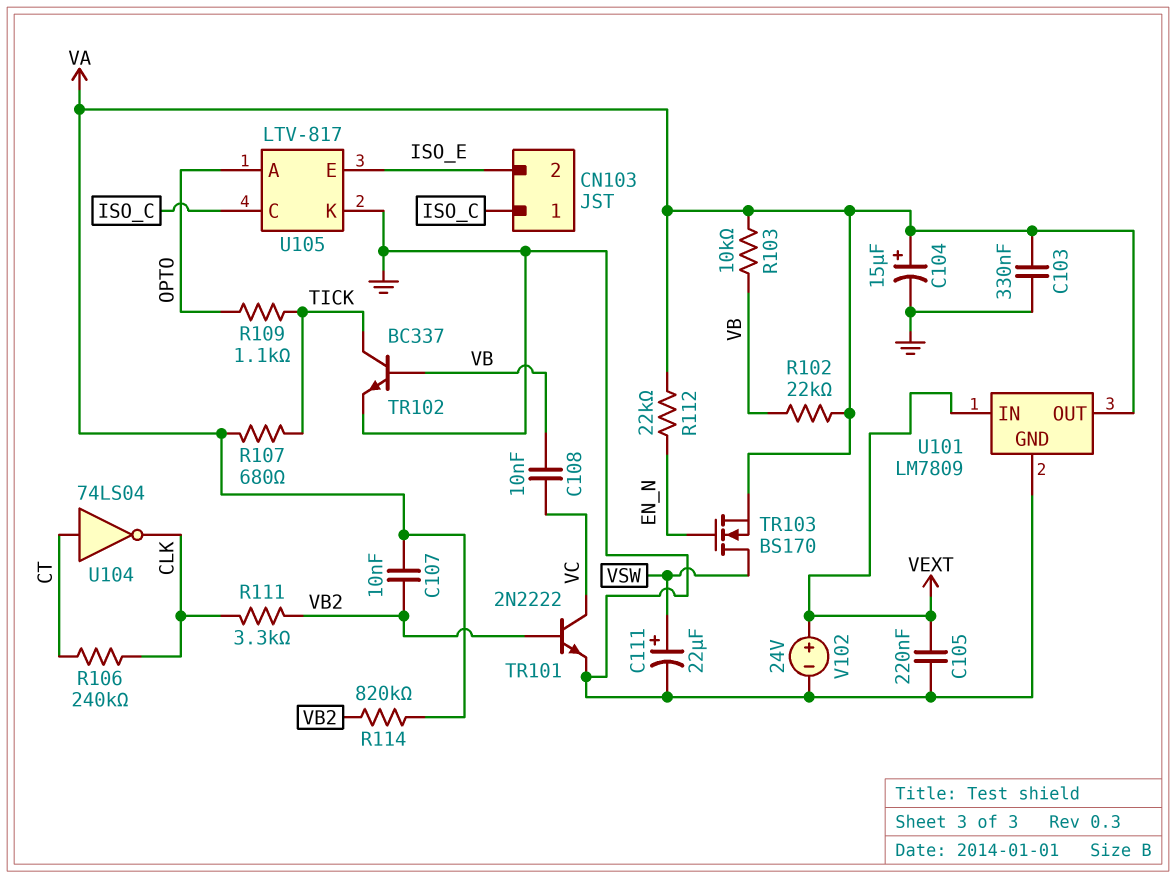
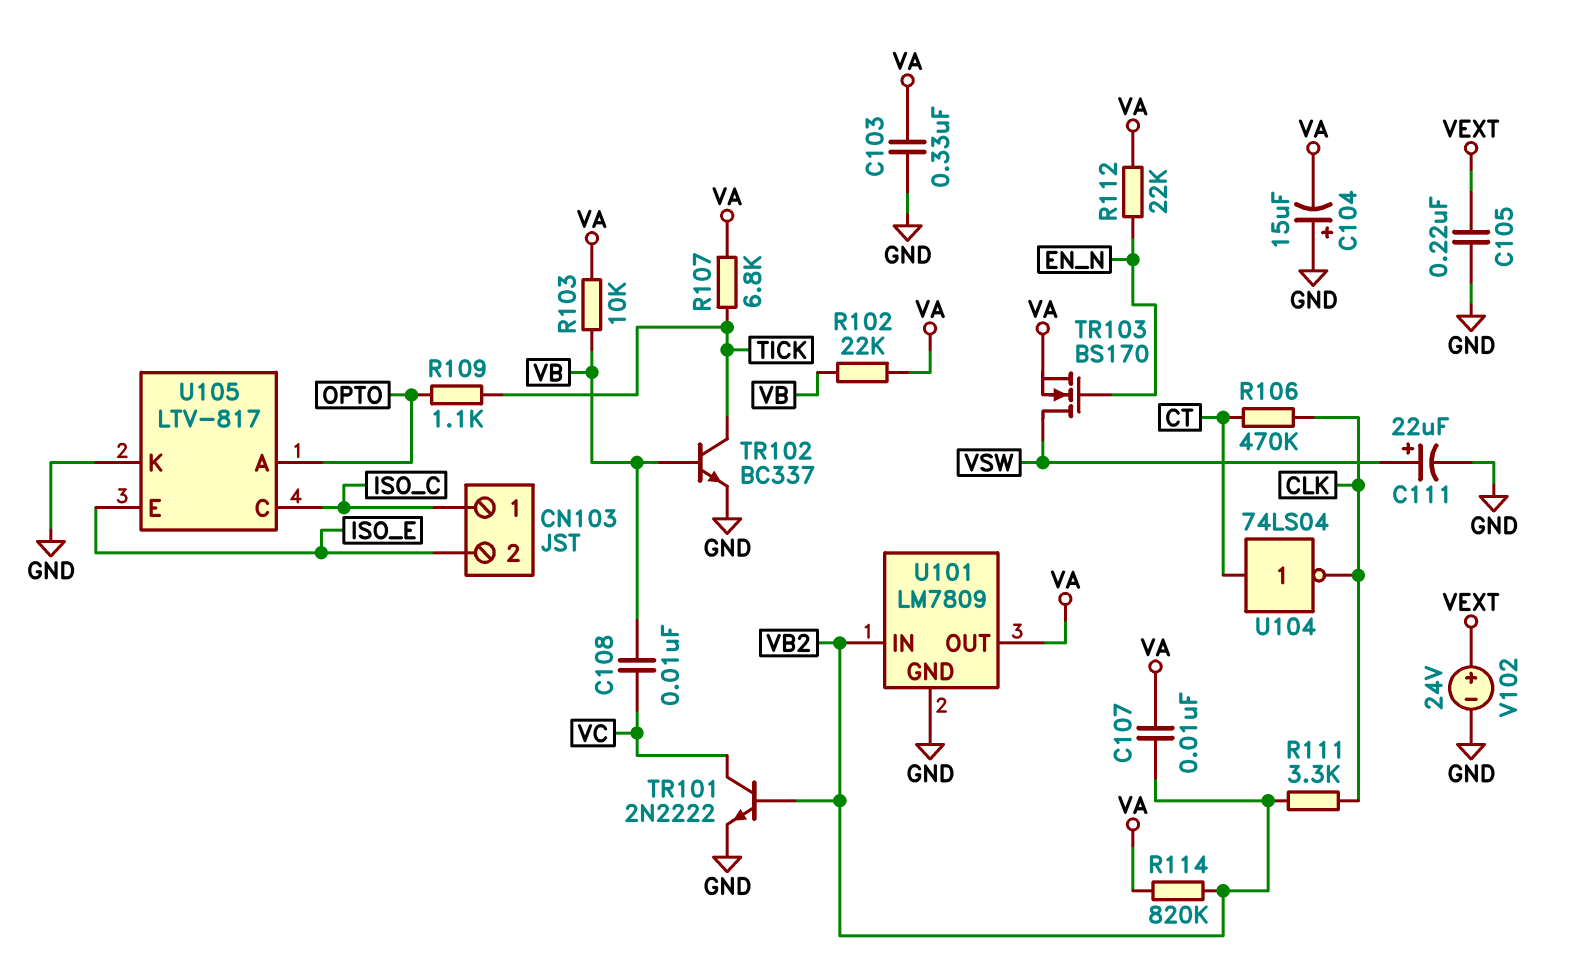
C104: 15uF (plus VA, minus GND) -> 15uF (plus GND, minus VA)
R106: 240k (CLK, CT) -> 470k (CLK, CT)
R107: 680 (TICK, VA) -> 6.8k (TICK, VA)
U101 pin IN: VEXT -> VB2

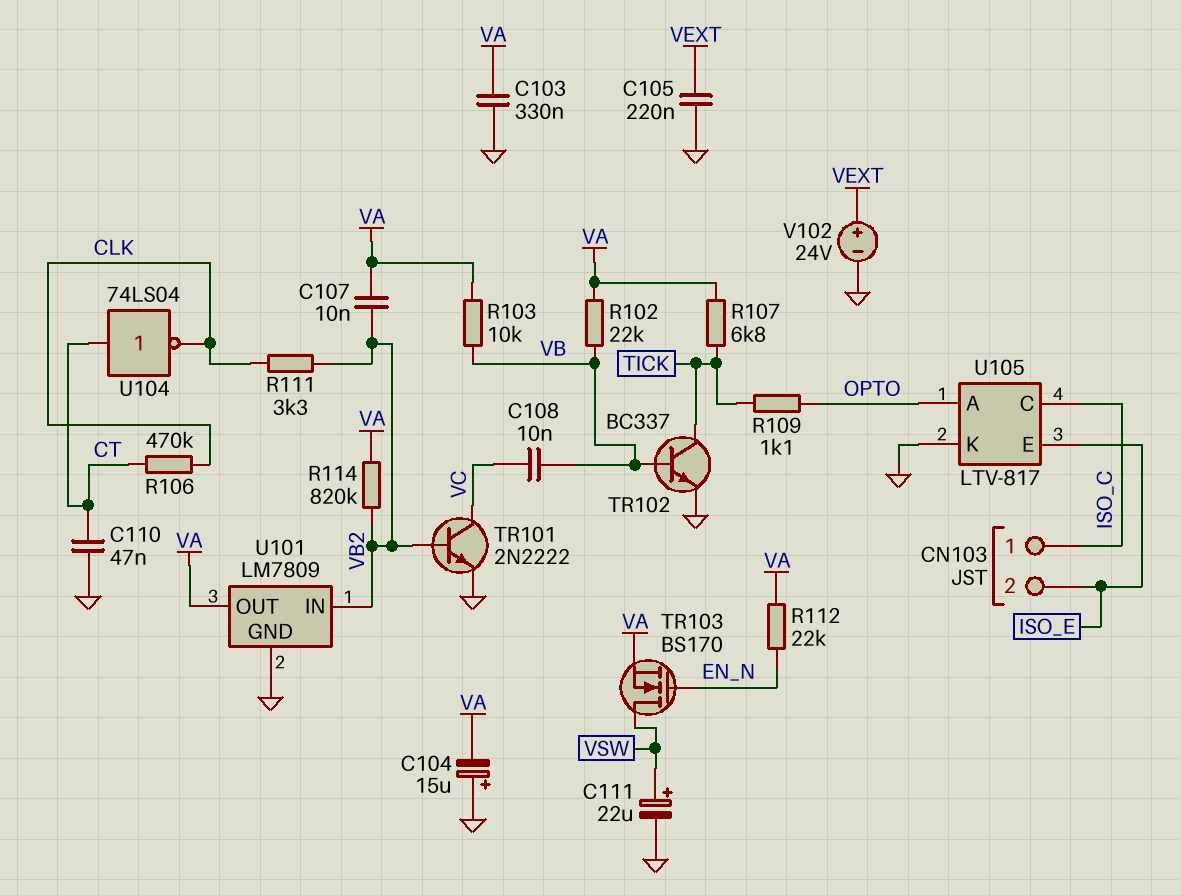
C110: none -> 47nF (CT, GND)

